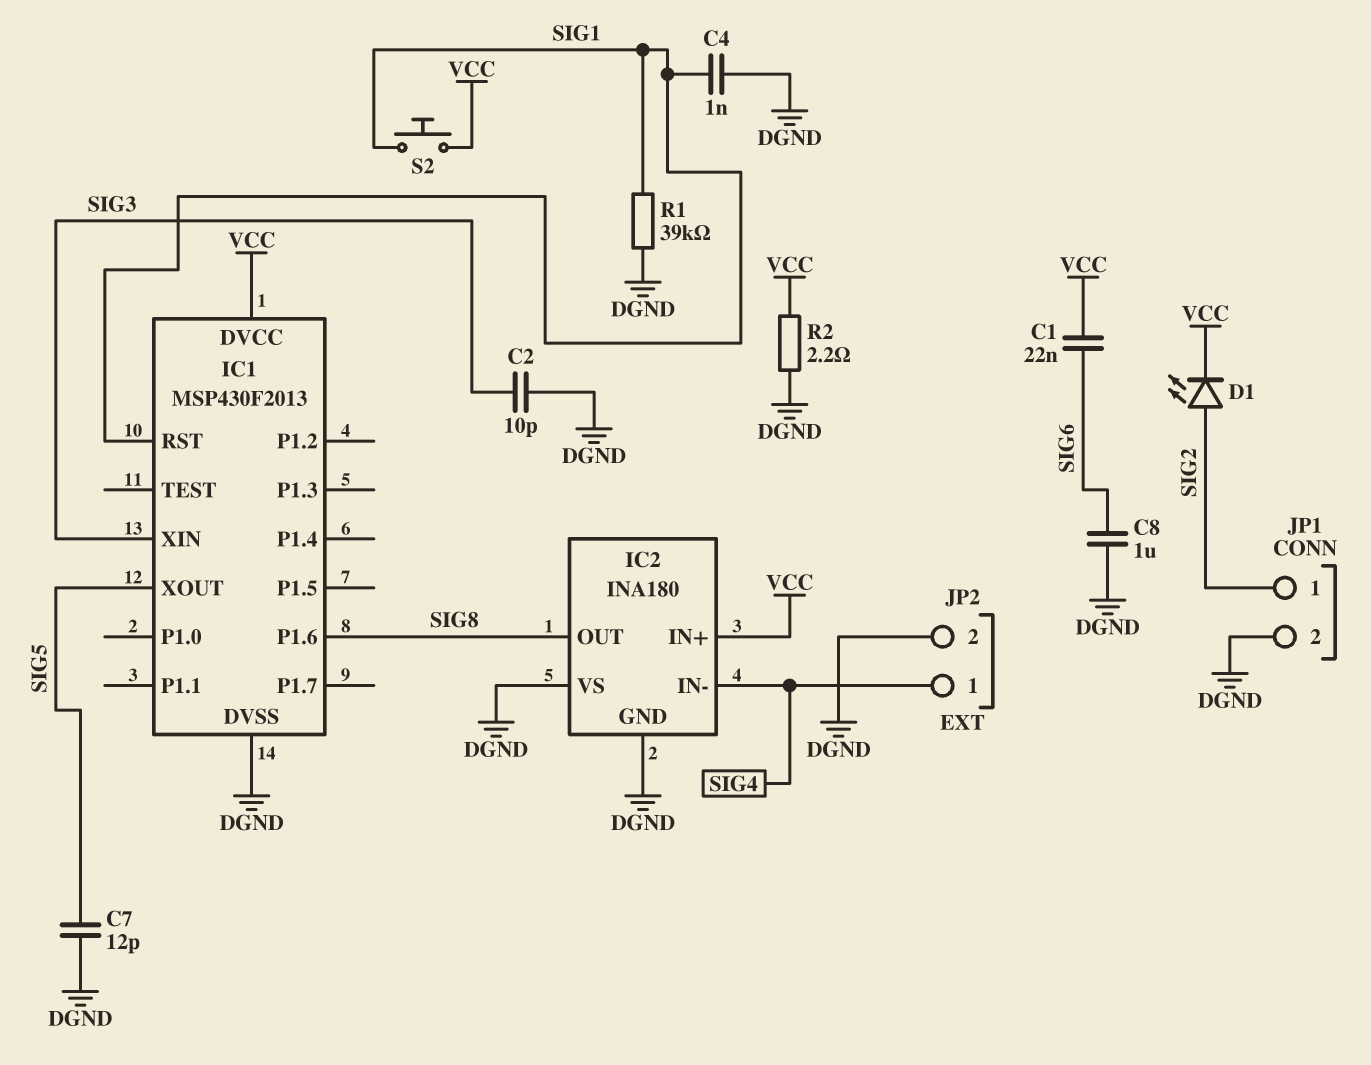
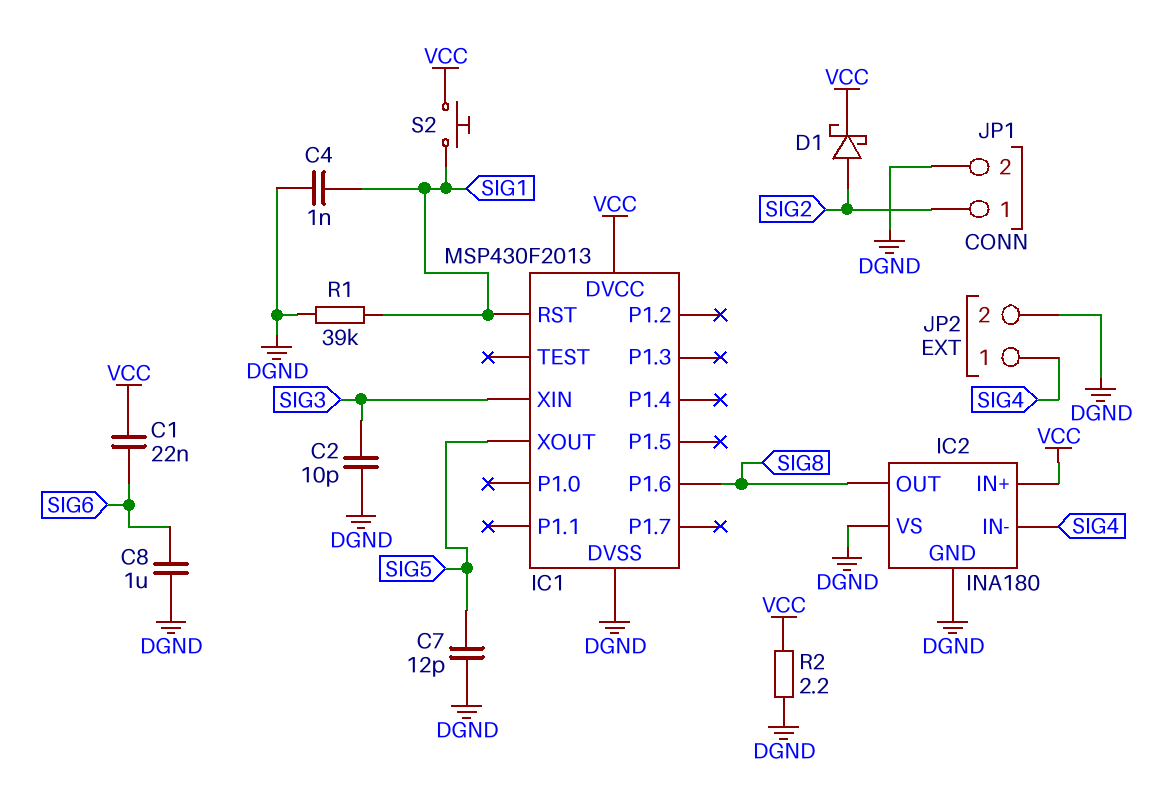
D1: LED (A SIG2, K VCC) -> schottky (A SIG2, K VCC)

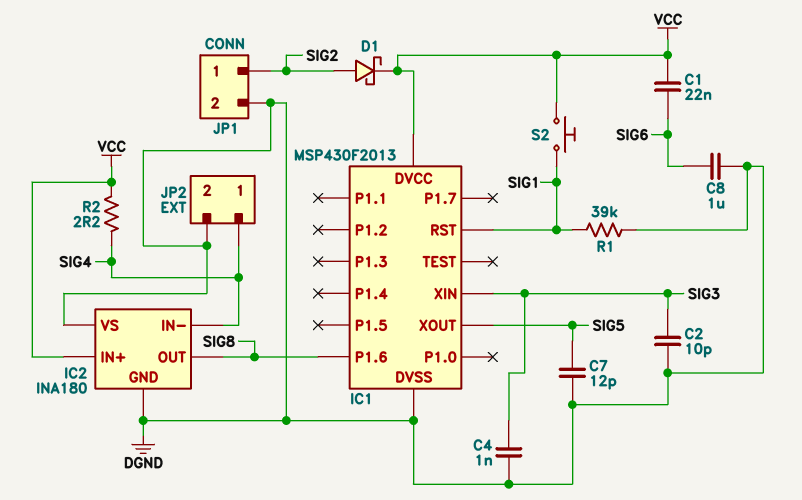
C4: 1nF (DGND, SIG1) -> 1nF (DGND, SIG3)
R2: 2.2 (DGND, VCC) -> 2.2 (SIG4, VCC)

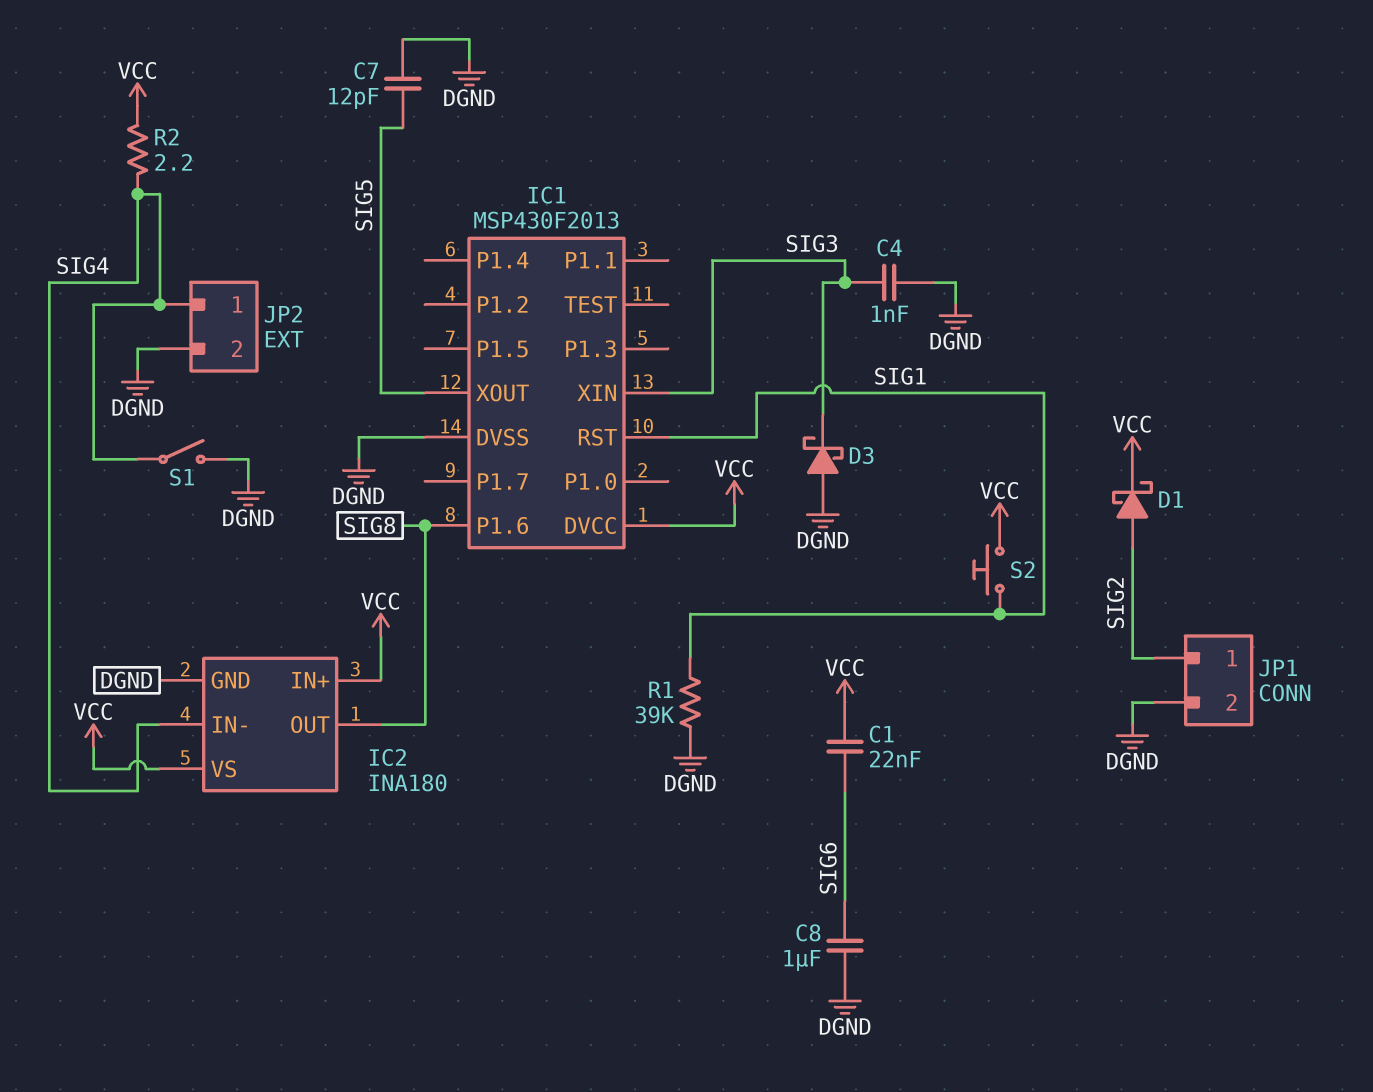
C2: 10pF (DGND, SIG3) -> none
D3: none -> schottky (A DGND, K SIG3)
IC2 pin VS: DGND -> VCC
S1: none -> switch (DGND, SIG4)

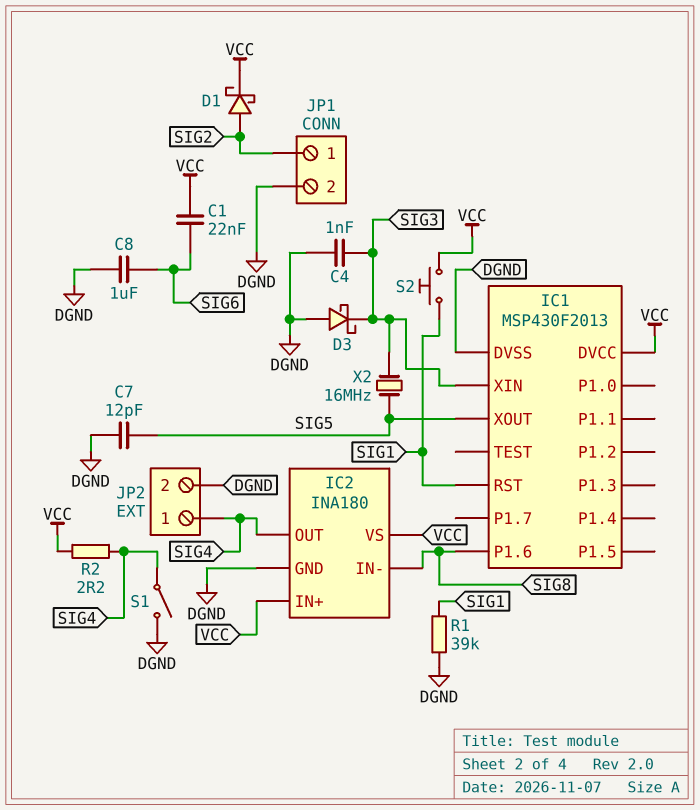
IC2 pin IN-: SIG4 -> SIG8
IC2 pin OUT: SIG8 -> SIG4
X2: none -> 16MHz (SIG3, SIG5)

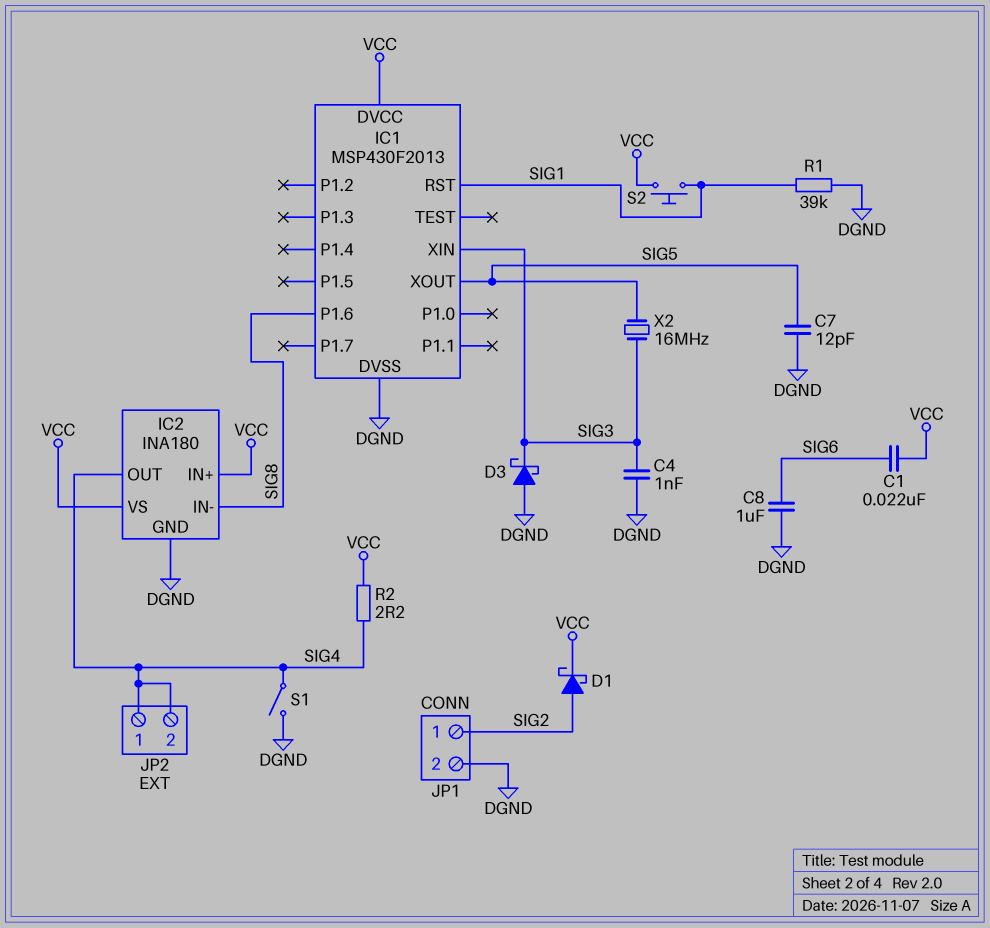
JP2 pin 2: DGND -> SIG4

